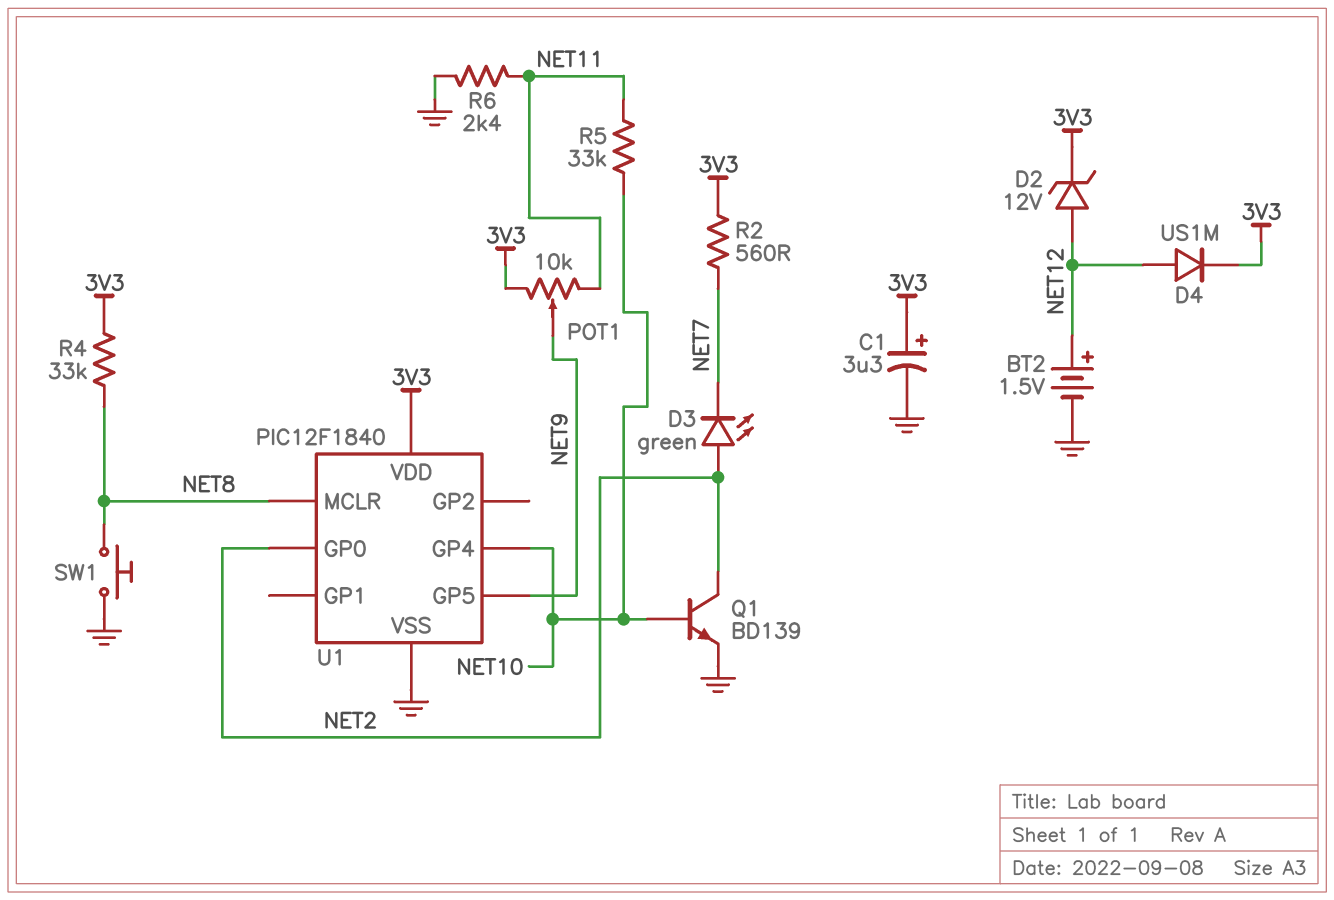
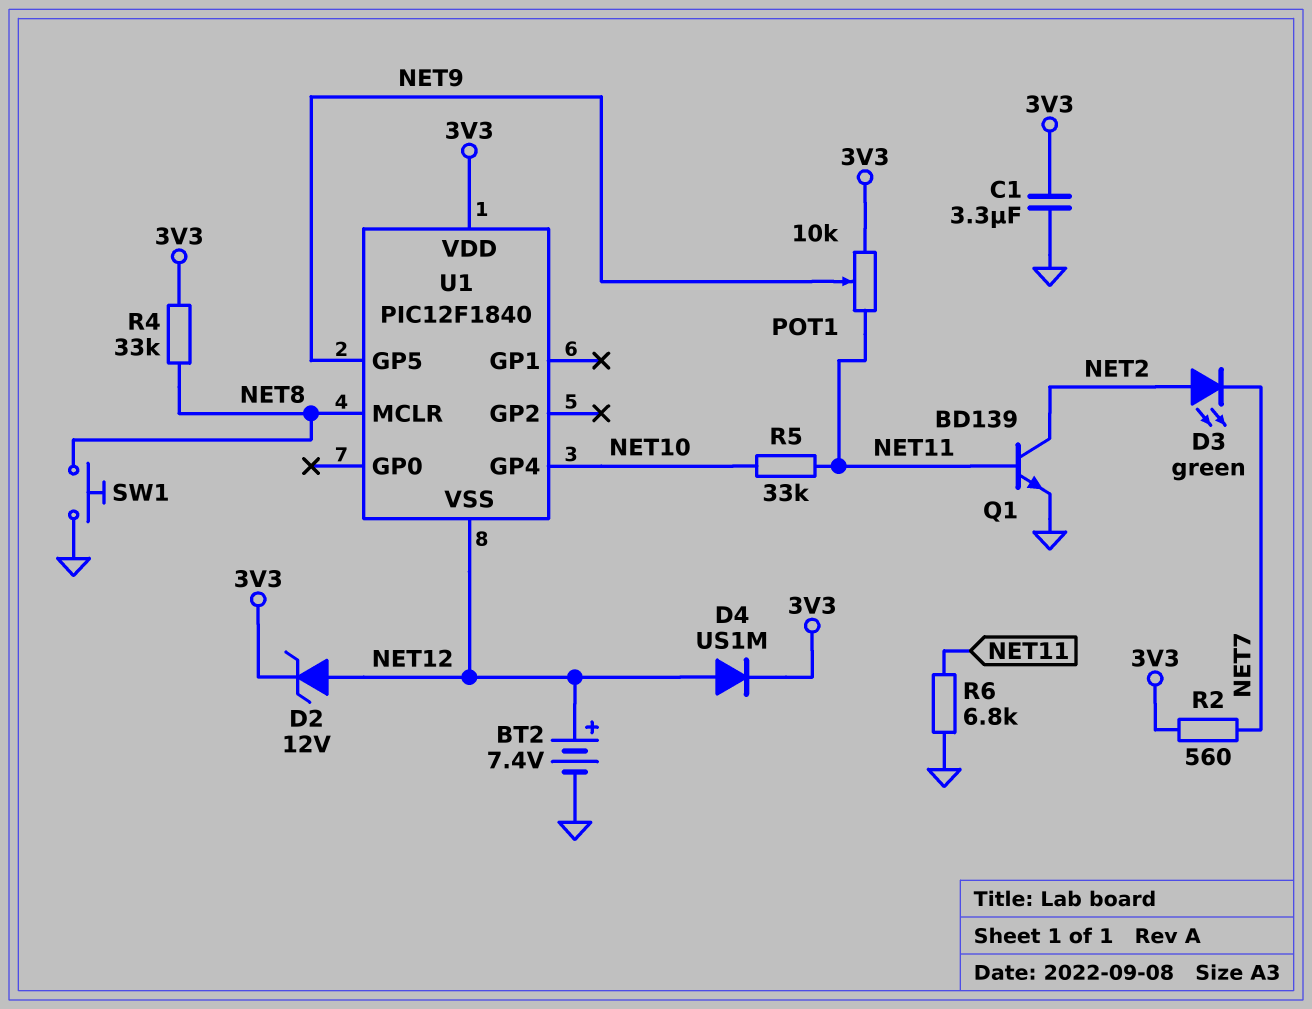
BT2: 1.5V (plus NET12, minus GND) -> 7.4V (plus NET12, minus GND)
C1: 3.3uF (plus 3V3, minus GND) -> 3.3uF (3V3, GND)
Q1: NPN BD139 (B NET10, C NET2, E GND) -> NPN BD139 (B NET11, C NET2, E GND)
R6: 2.4k (GND, NET11) -> 6.8k (GND, NET11)
U1 pin GP0: NET2 -> none
U1 pin VSS: GND -> NET12

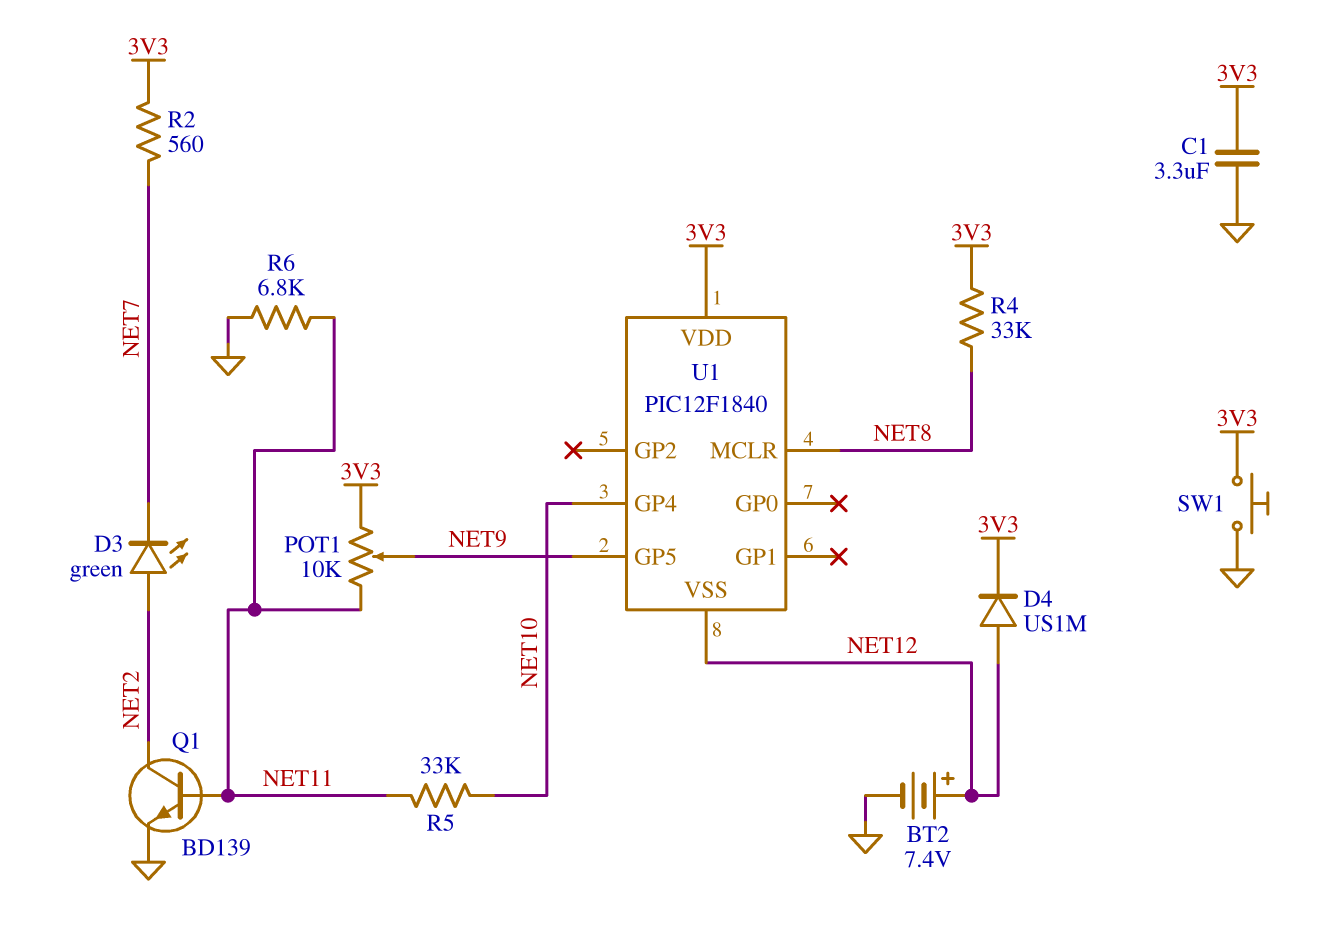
D2: zener 12V (A NET12, K 3V3) -> none
SW1: button (GND, NET8) -> button (3V3, GND)

